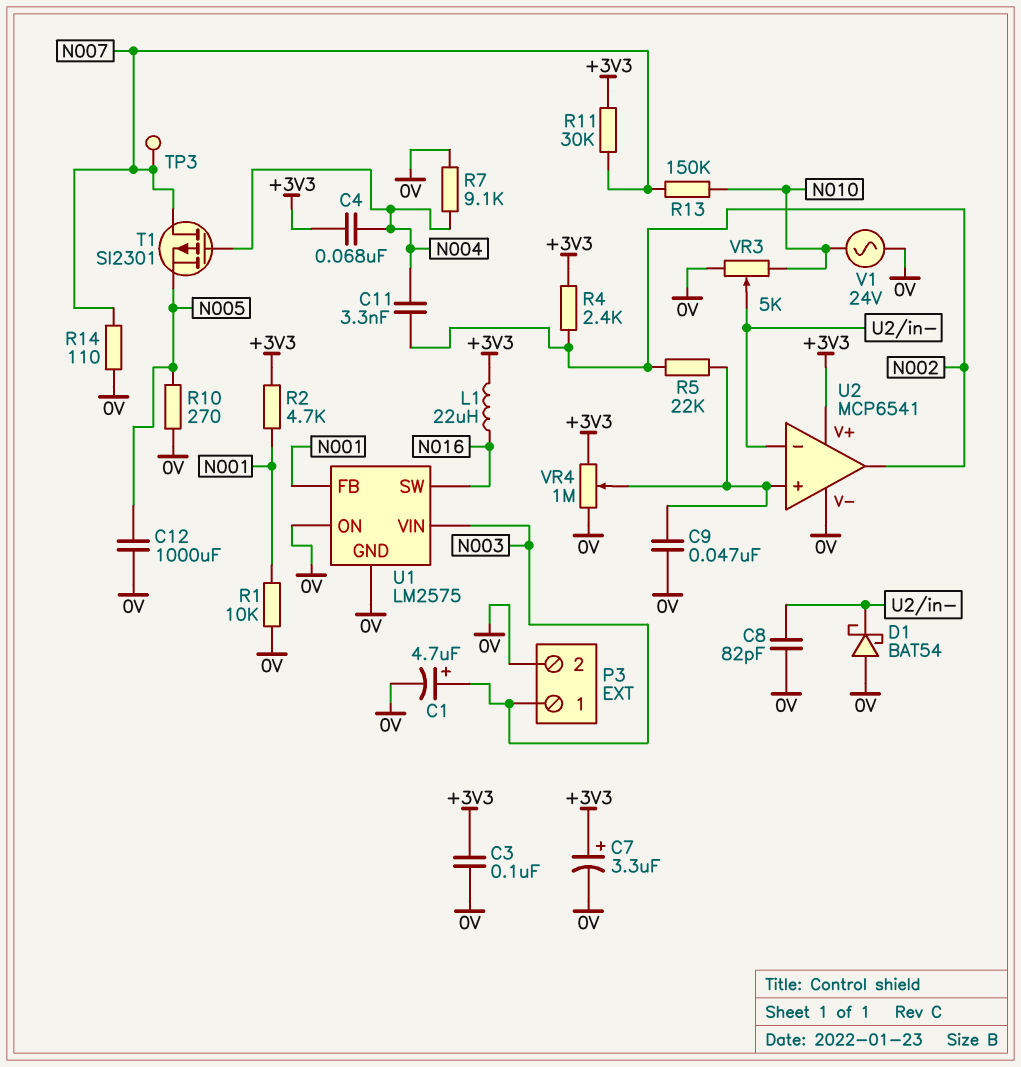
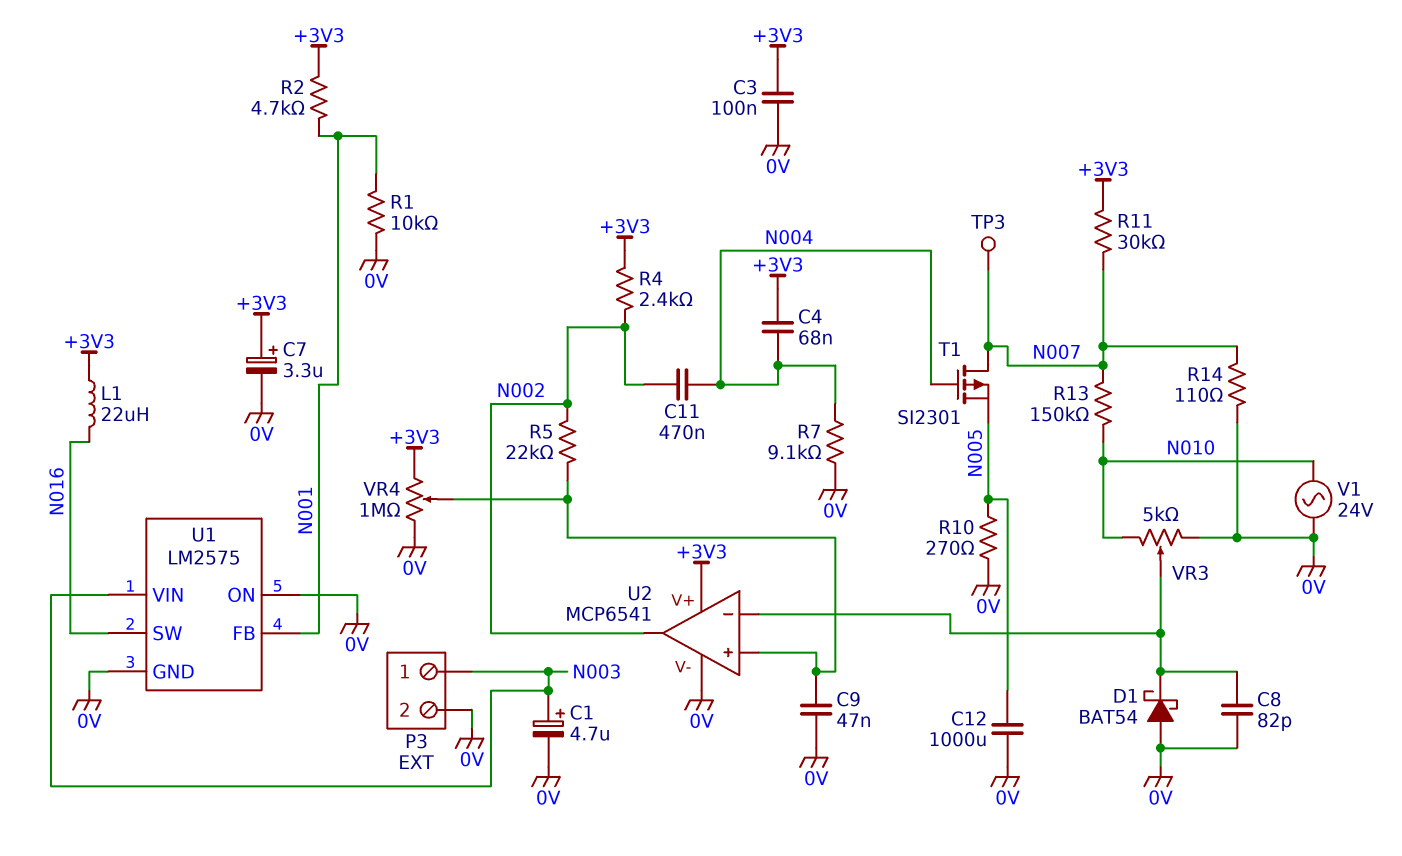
C11: 3.3nF (N002, N004) -> 470nF (N002, N004)

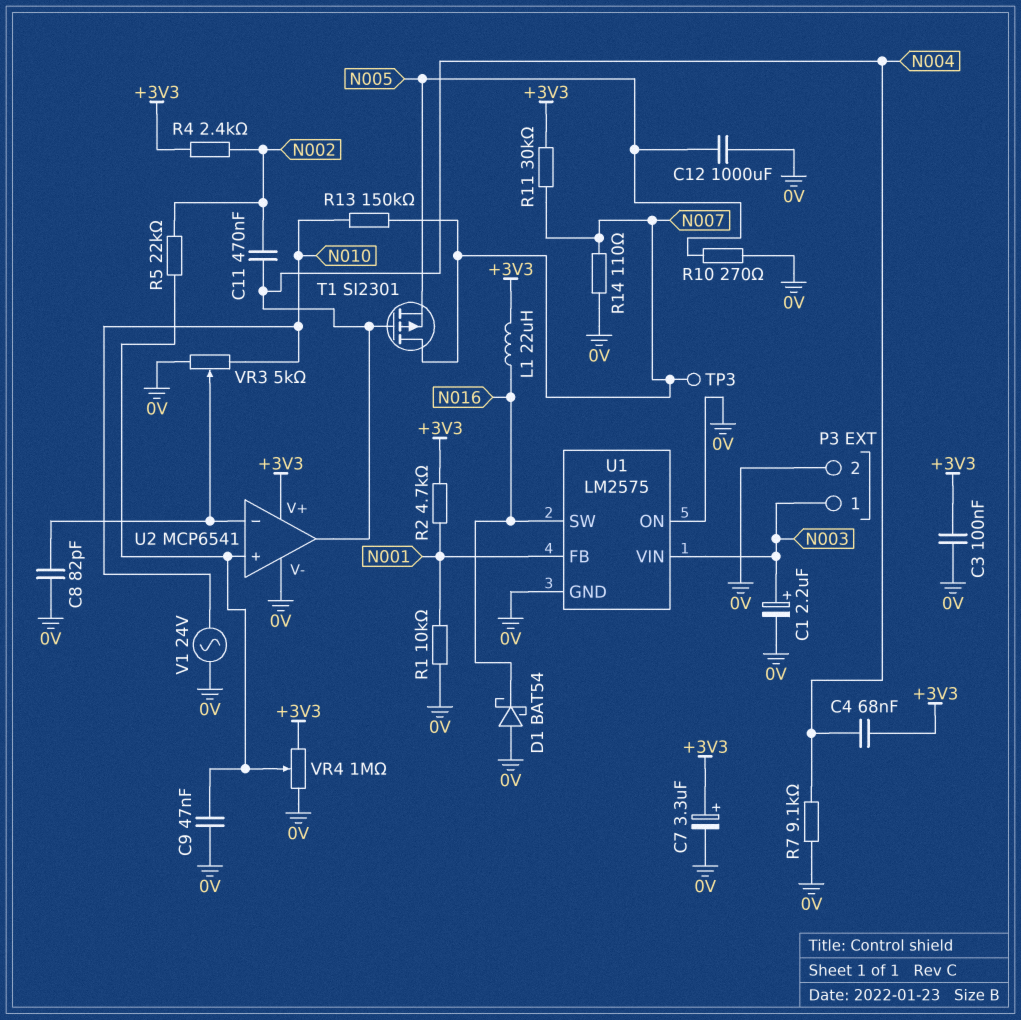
C1: 4.7uF (plus N003, minus 0V) -> 2.2uF (plus N003, minus 0V)
D1: schottky BAT54 (A 0V, K U2/in-) -> schottky BAT54 (A 0V, K N016)
U2 pin out: N002 -> N004

